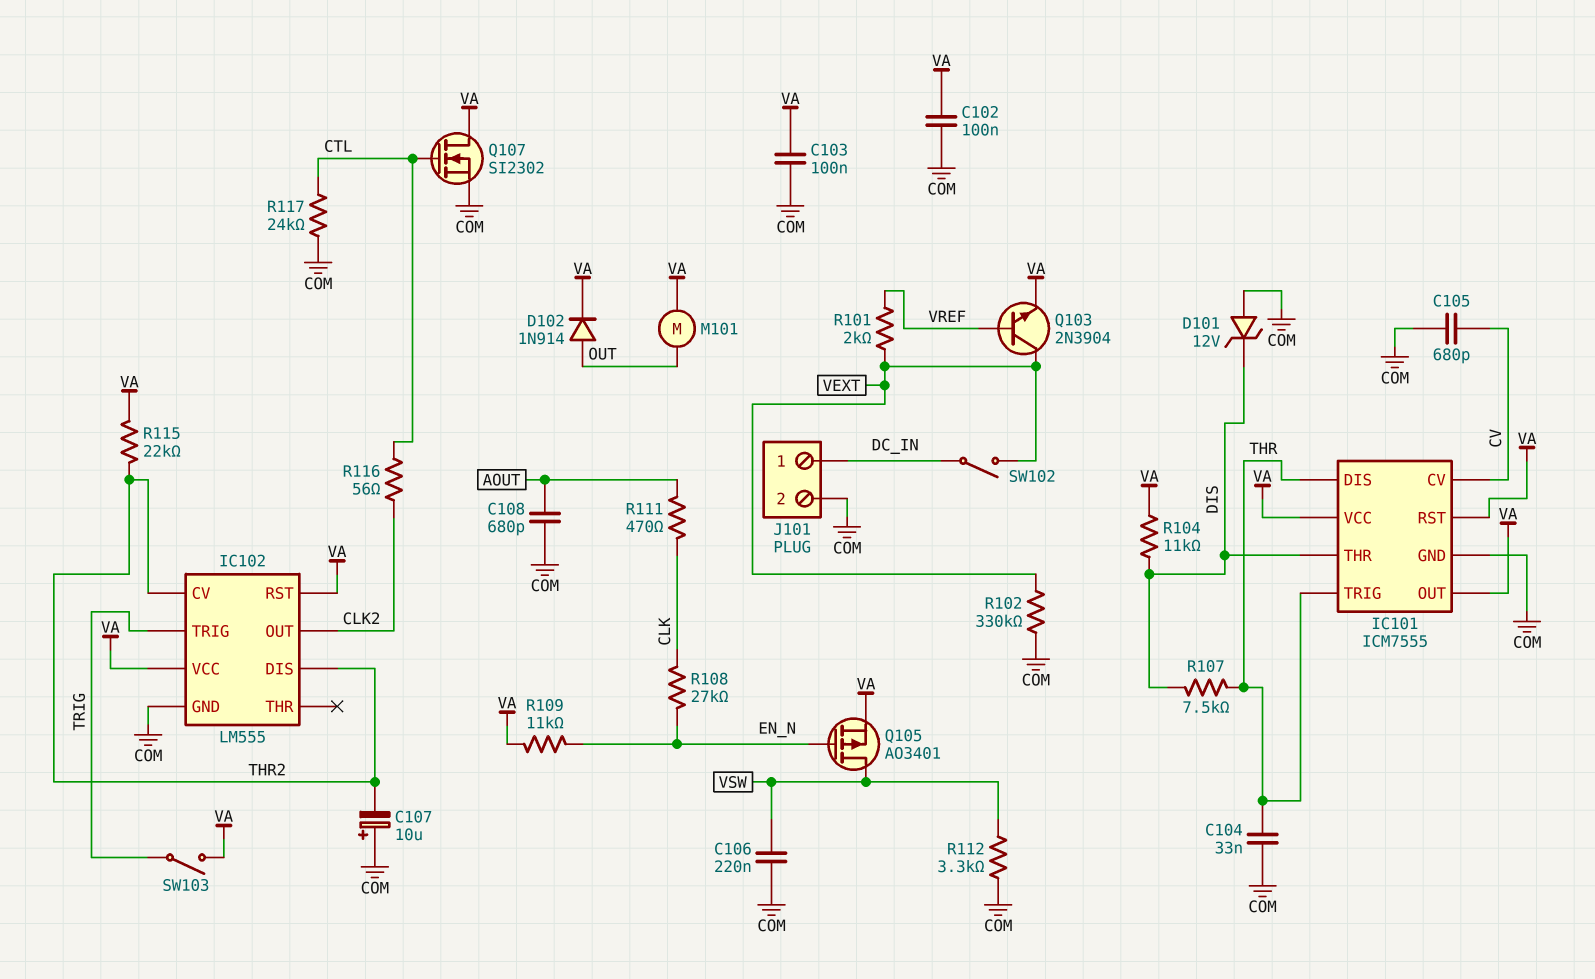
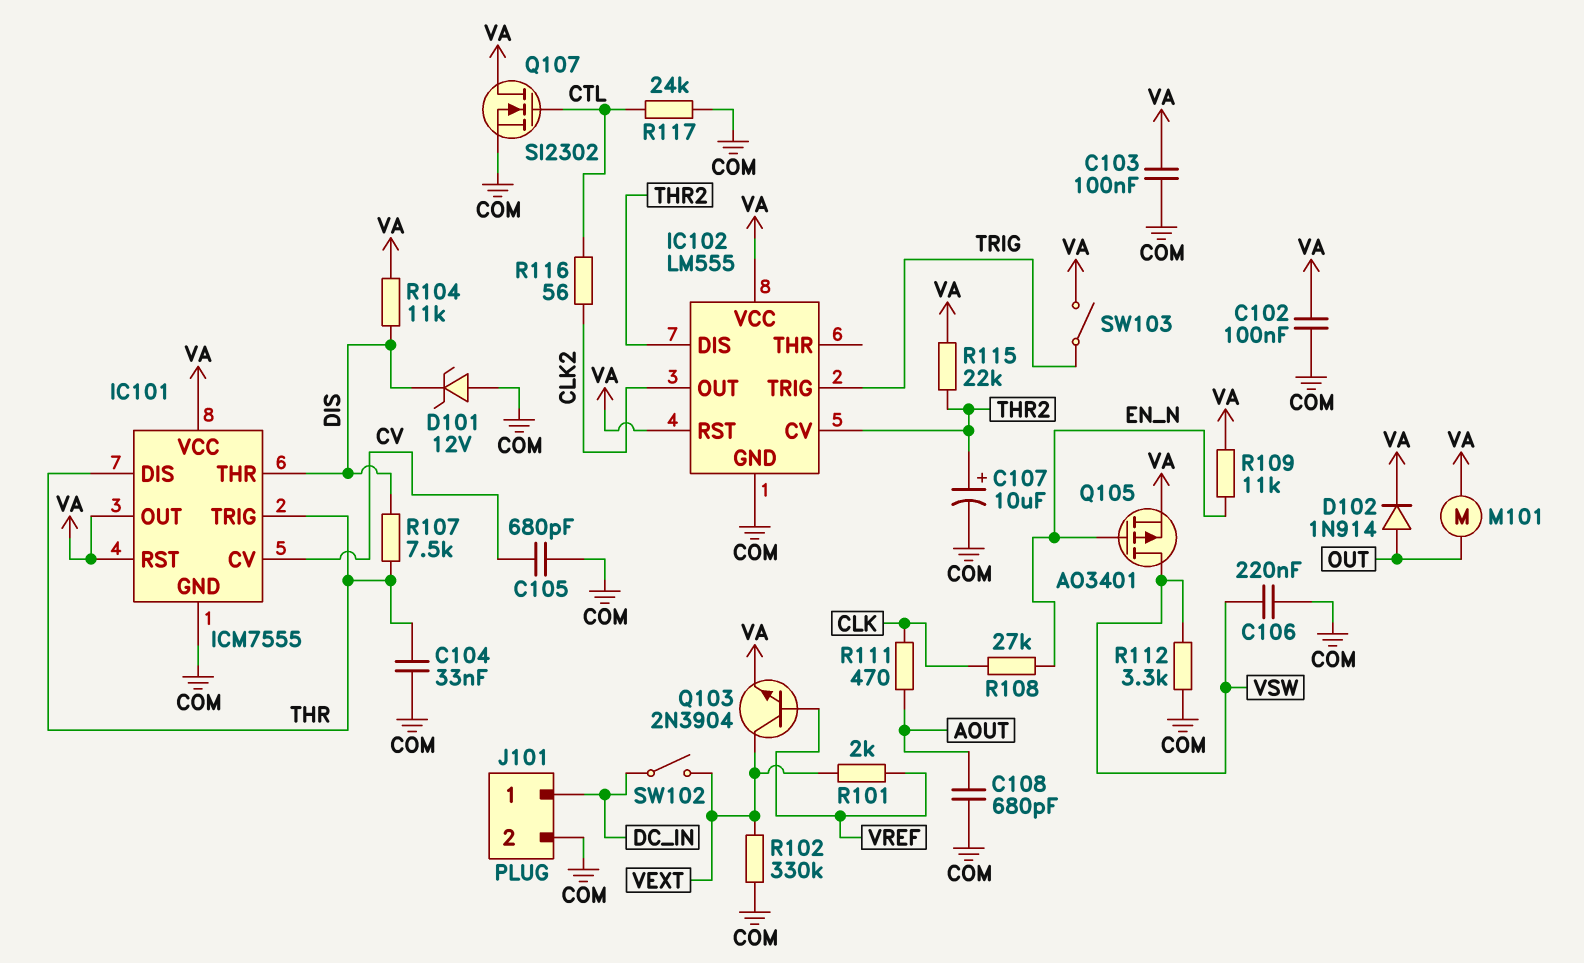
C107: 10uF (plus COM, minus THR2) -> 10uF (plus THR2, minus COM)

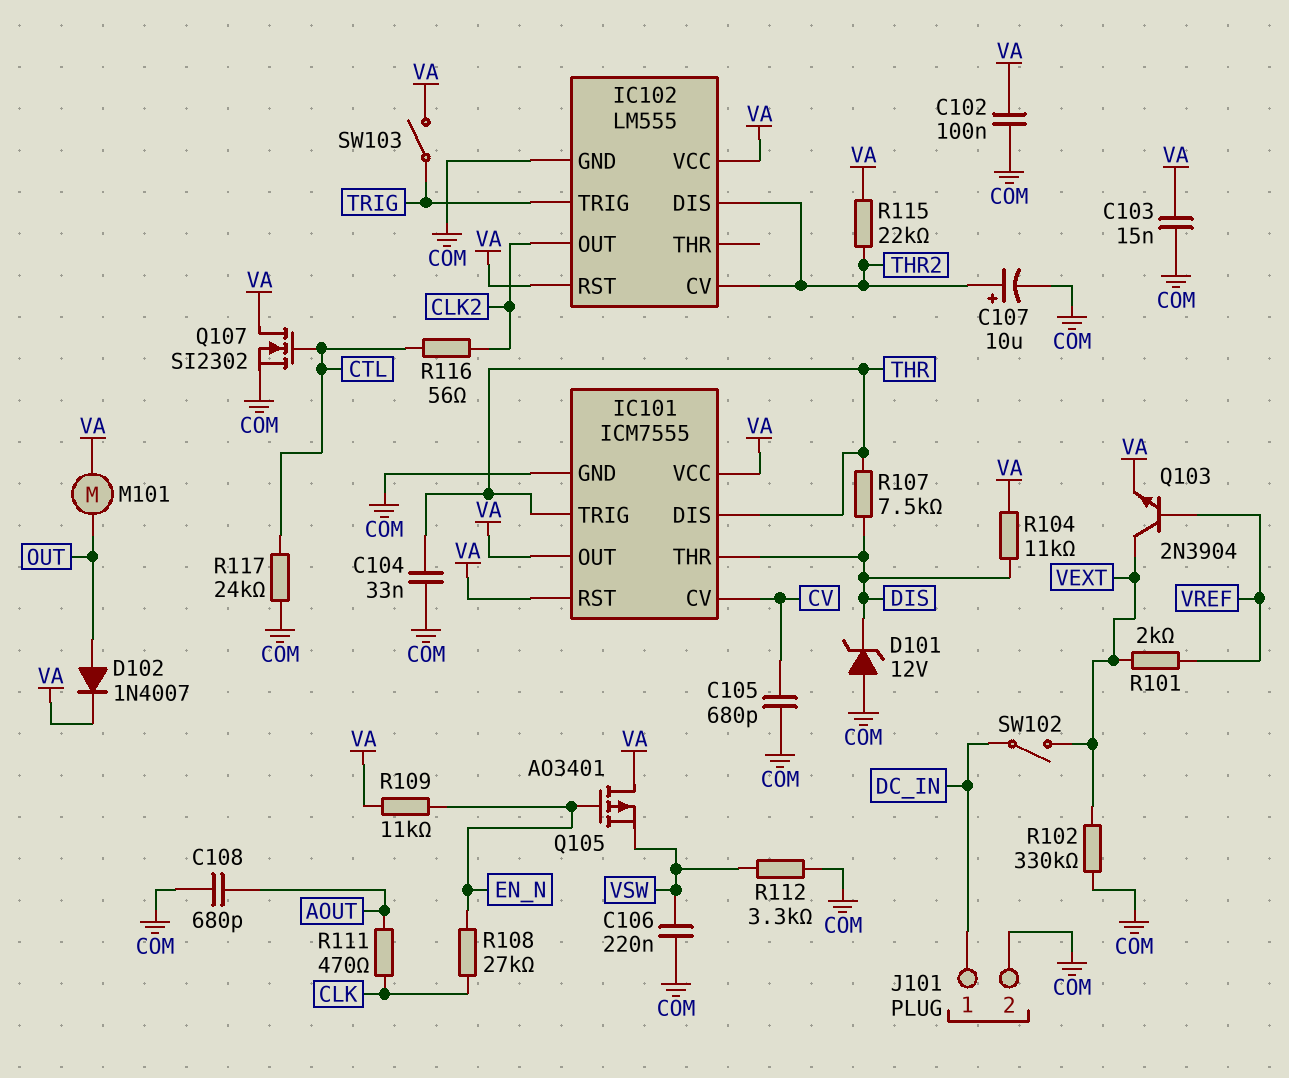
C103: 100nF (COM, VA) -> 15nF (COM, VA)
D102: diode 1N914 (A OUT, K VA) -> diode 1N4007 (A OUT, K VA)
Q105: PMOS AO3401 (G EN_N, D VSW, S VA) -> PMOS AO3401 (G EN_N, D VA, S VSW)

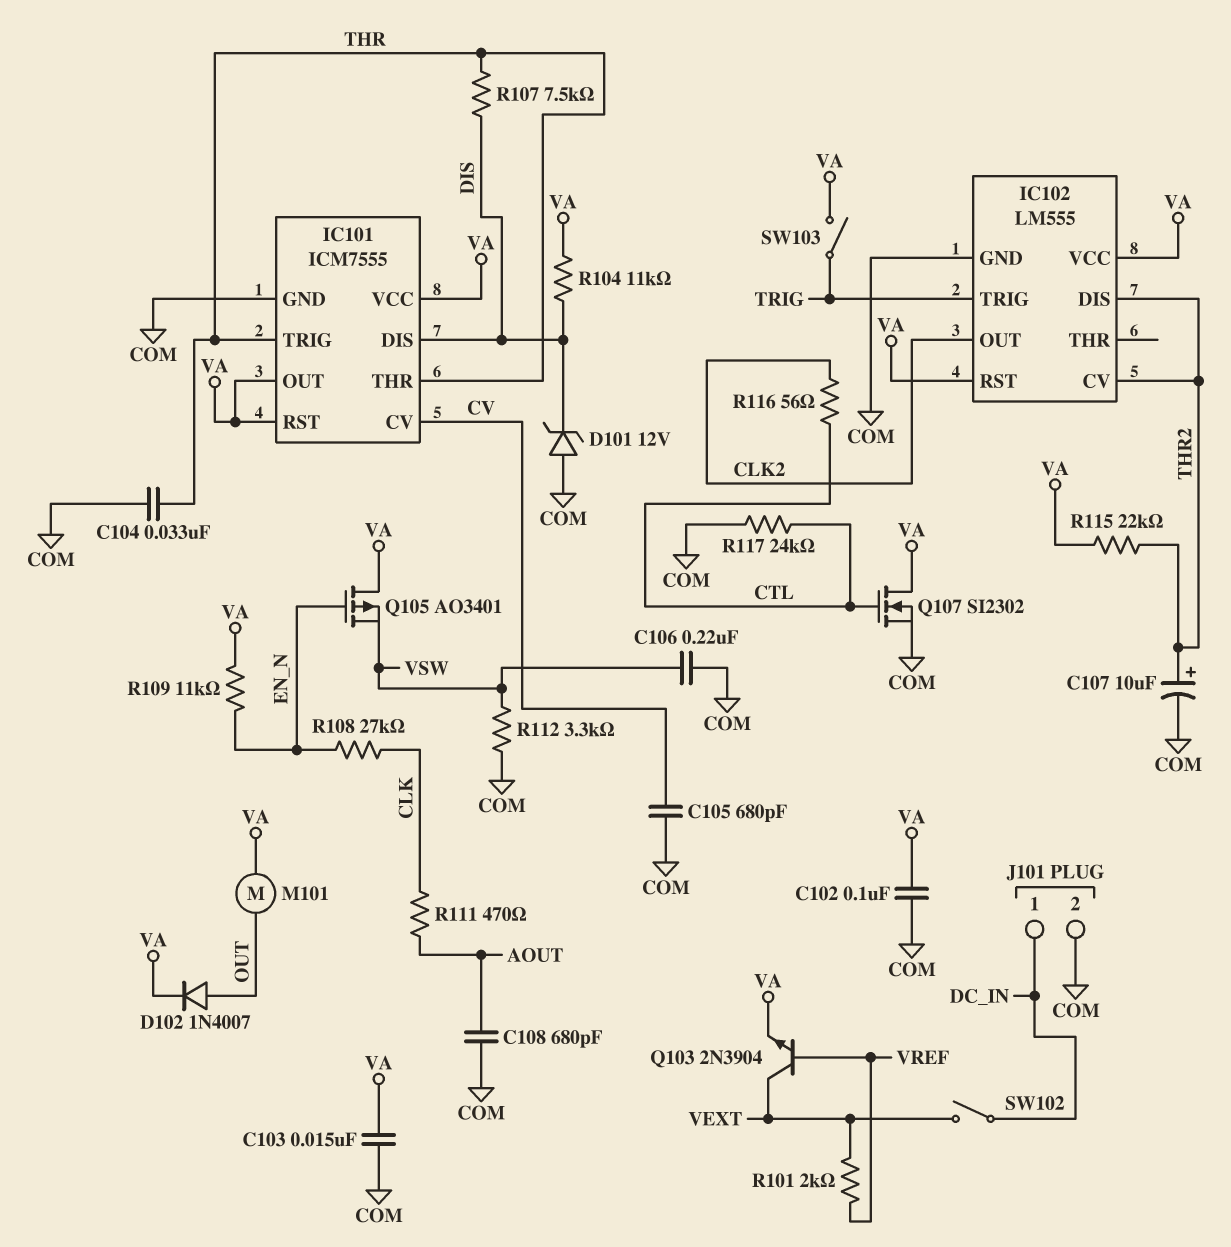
IC101 pin DIS: THR -> DIS
IC101 pin THR: DIS -> THR
R102: 330k (COM, VEXT) -> none

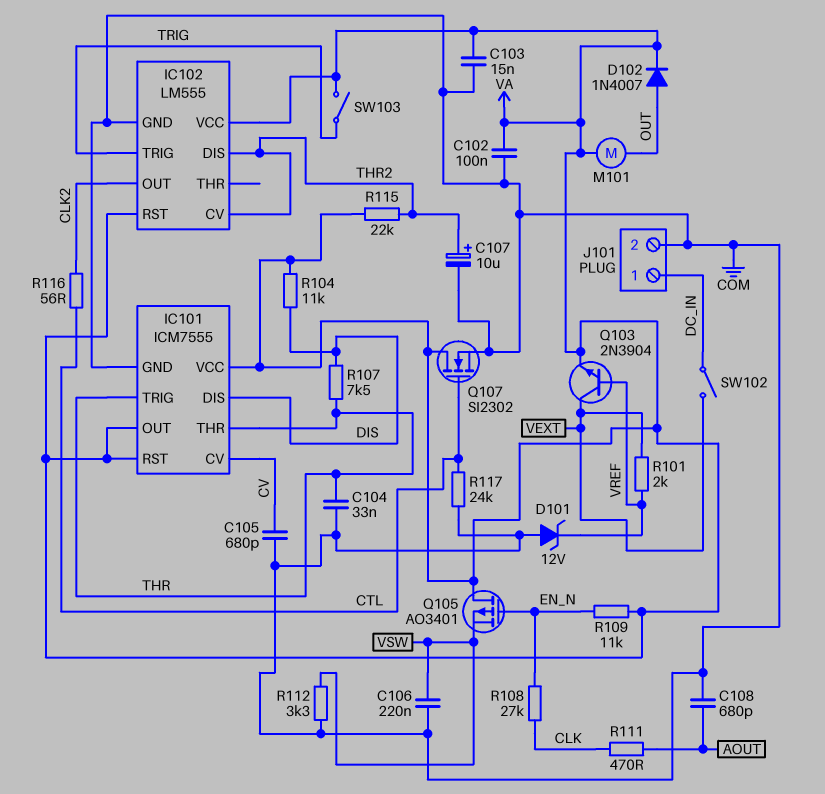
D101: zener 12V (A COM, K DIS) -> zener 12V (A COM, K VREF)

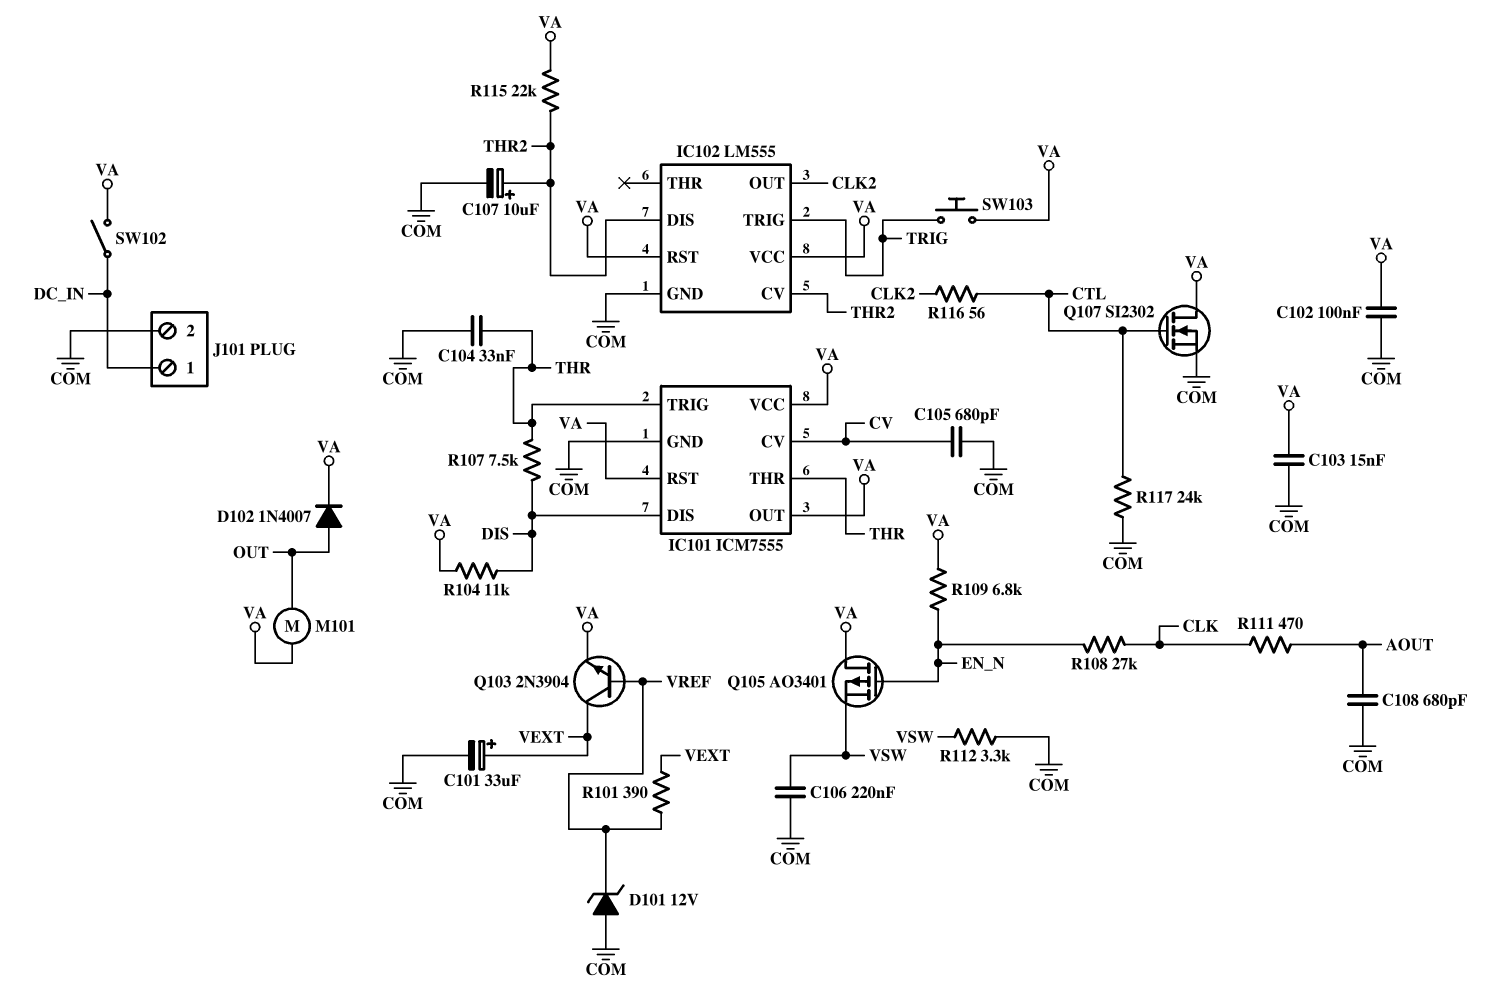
C101: none -> 33uF (plus VEXT, minus COM)
R101: 2k (VEXT, VREF) -> 390 (VEXT, VREF)
R109: 11k (EN_N, VA) -> 6.8k (EN_N, VA)
SW102: switch (DC_IN, VEXT) -> switch (DC_IN, VA)
SW103: switch (TRIG, VA) -> button (TRIG, VA)

